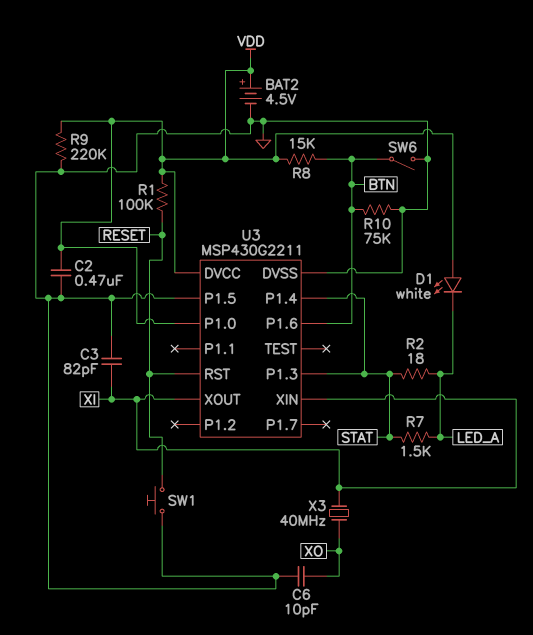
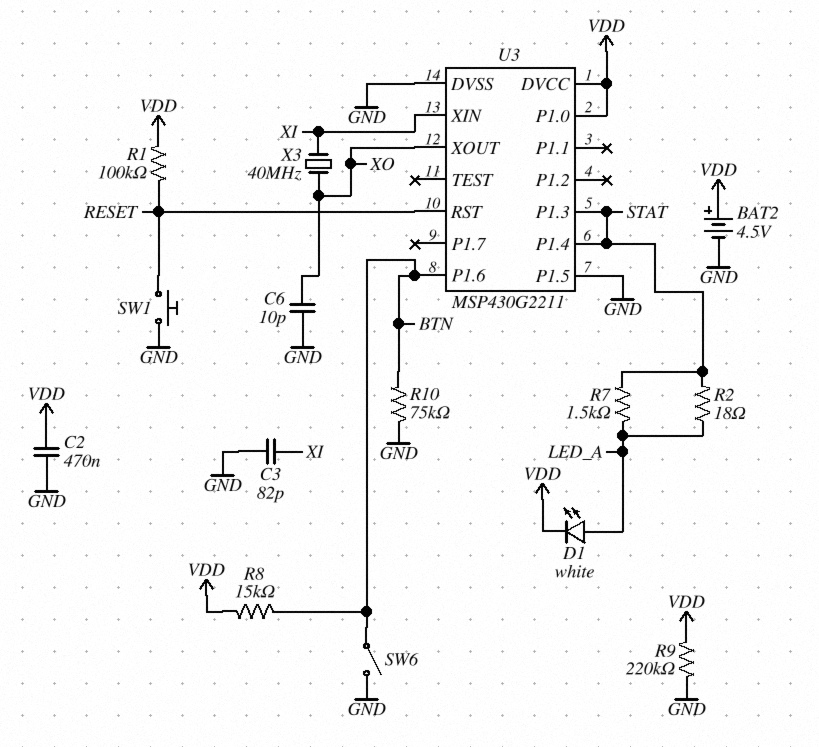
D1: LED white (A VDD, K LED_A) -> LED white (A LED_A, K VDD)
U3 pin XOUT: XI -> XO

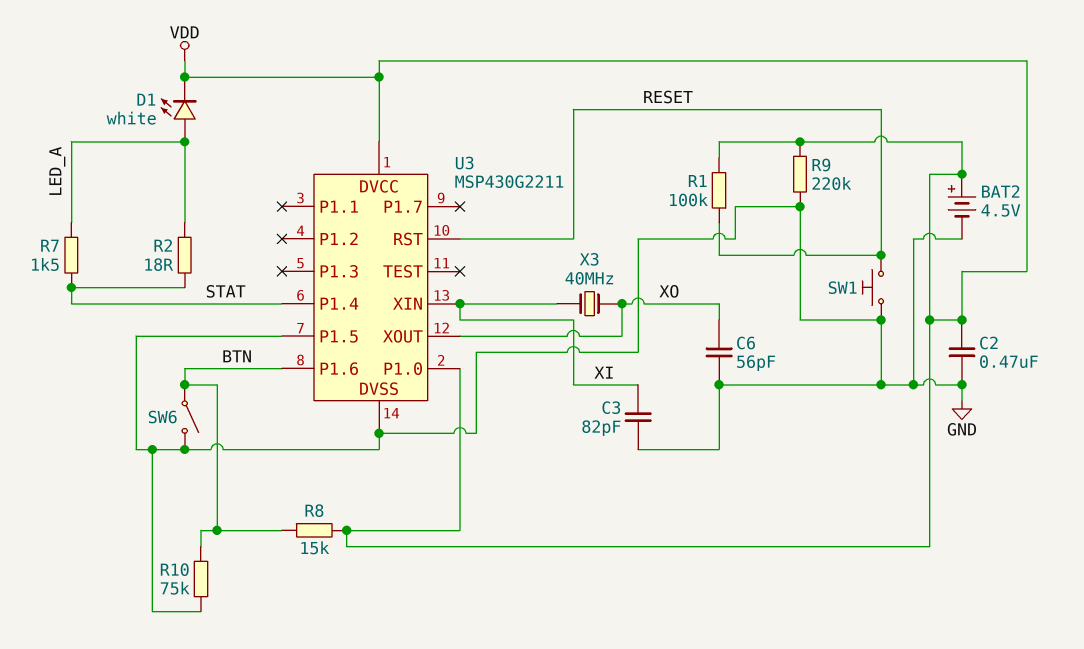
C6: 10pF (GND, XO) -> 56pF (GND, XO)
U3 pin P1.3: STAT -> none

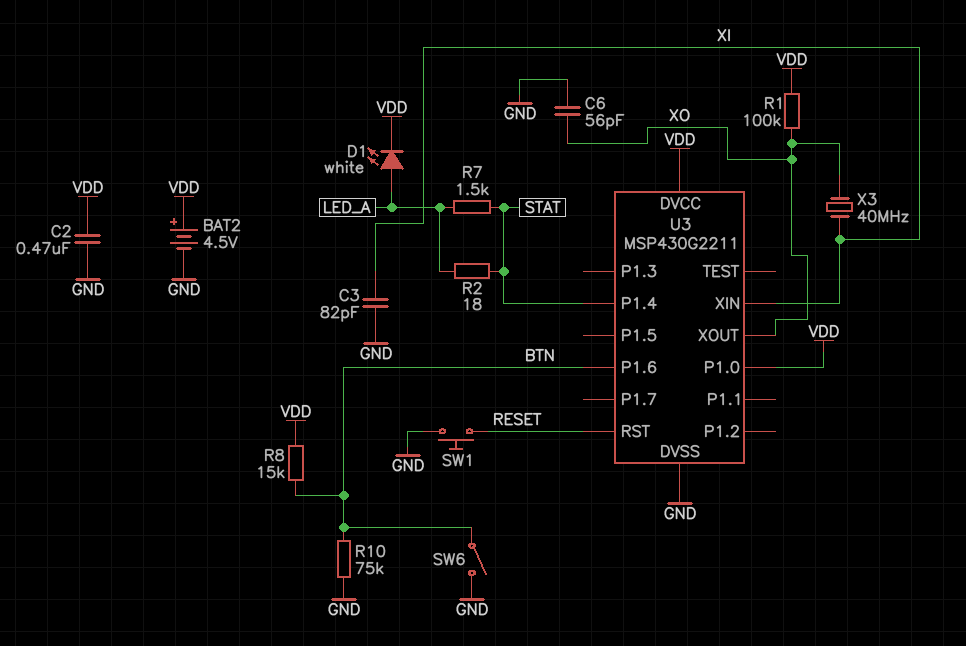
R1: 100k (RESET, VDD) -> 100k (VDD, XO)
R9: 220k (GND, VDD) -> none
U3 pin P1.5: GND -> none

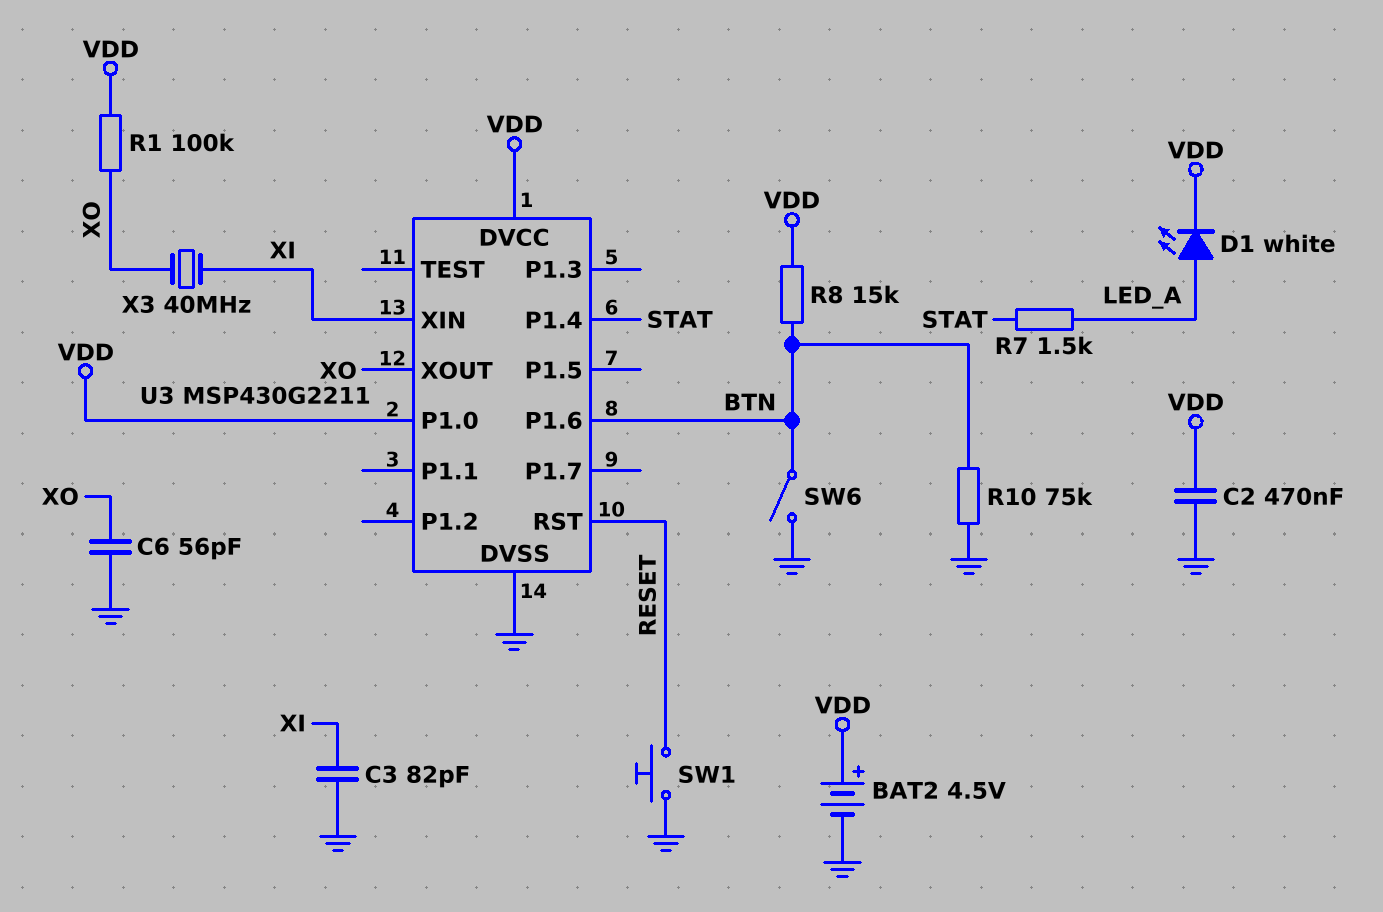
R2: 18 (LED_A, STAT) -> none

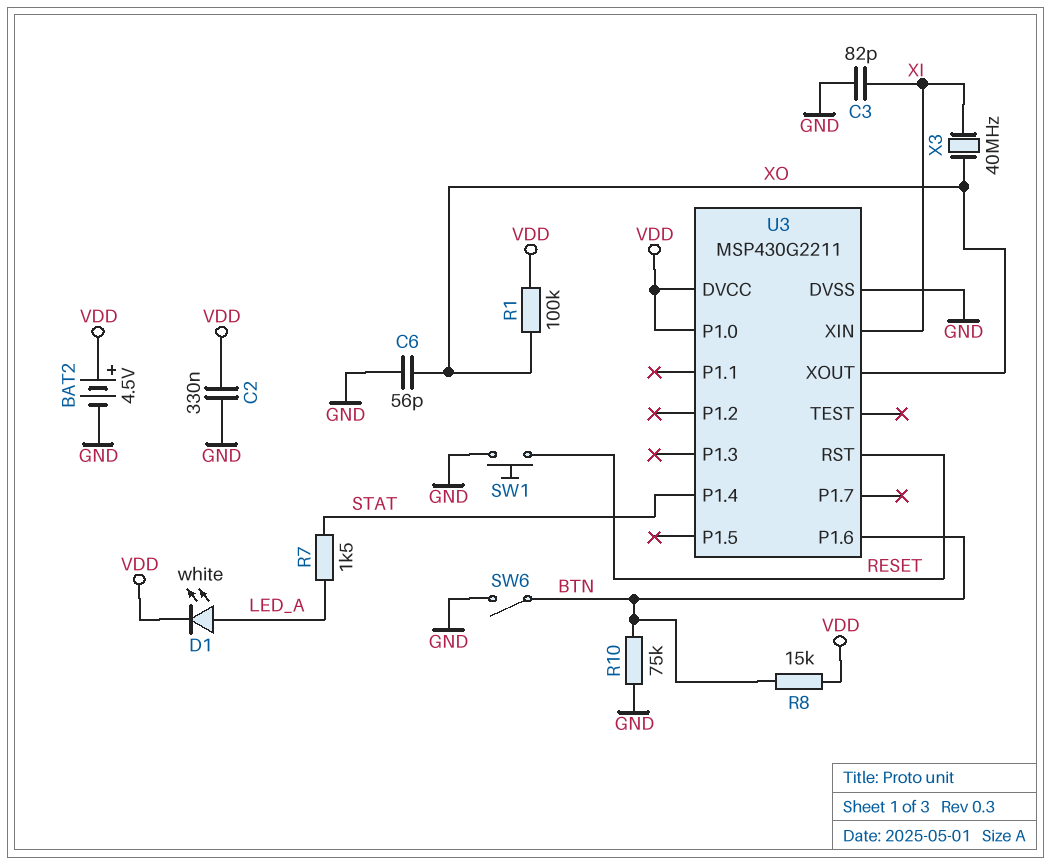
C2: 470nF (GND, VDD) -> 330nF (GND, VDD)

